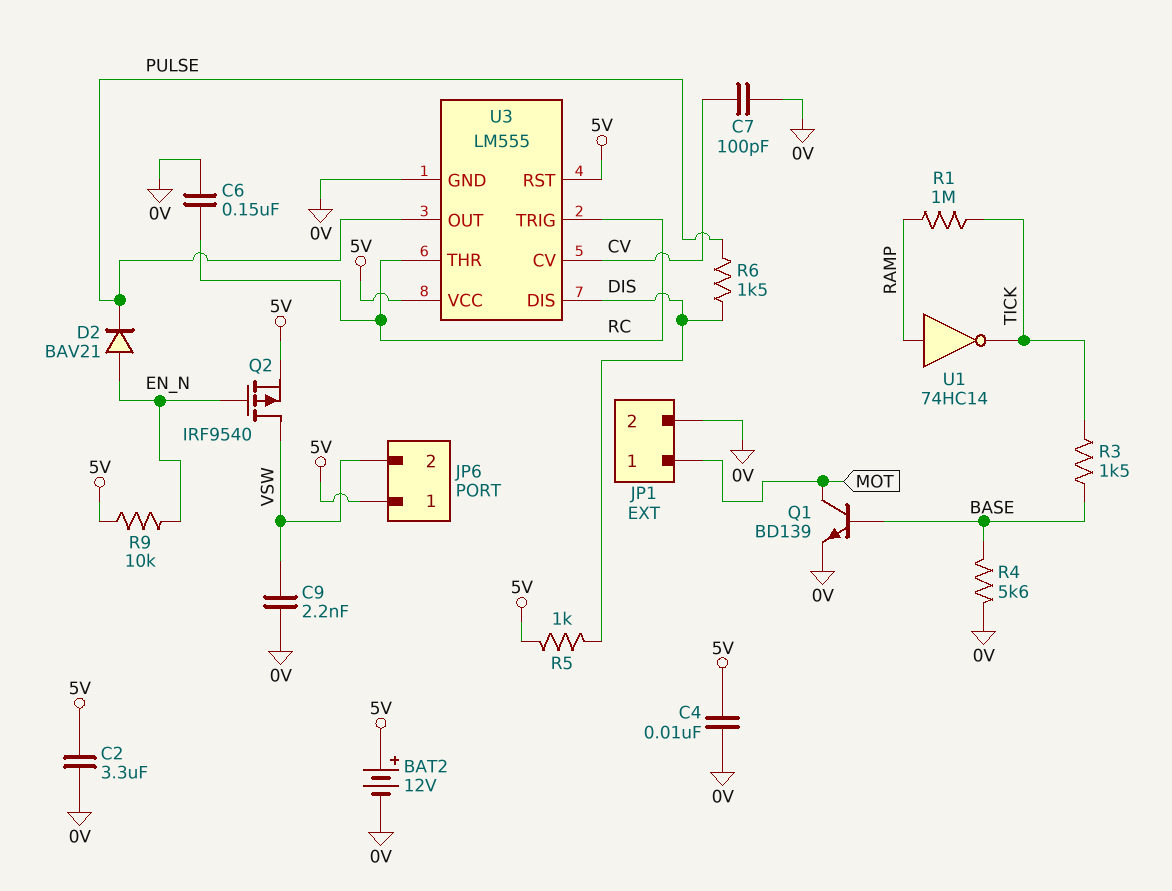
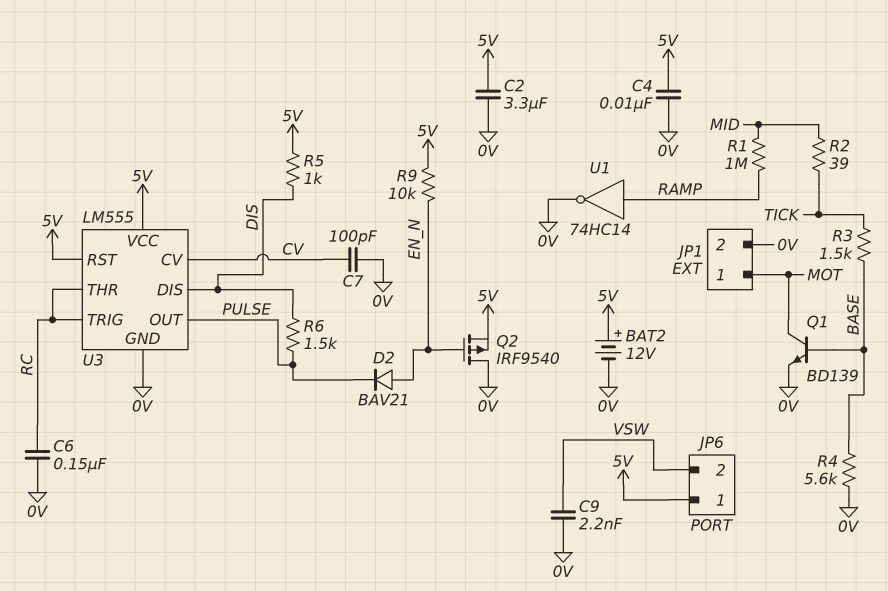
Q2: PMOS IRF9540 (G EN_N, D VSW, S 5V) -> PMOS IRF9540 (G EN_N, D 0V, S 5V)
R1: 1M (RAMP, TICK) -> 1M (MID, RAMP)
R2: none -> 39 (MID, TICK)
U1: NOT 74HC14 (in RAMP, out TICK) -> NOT 74HC14 (in RAMP, out 0V)

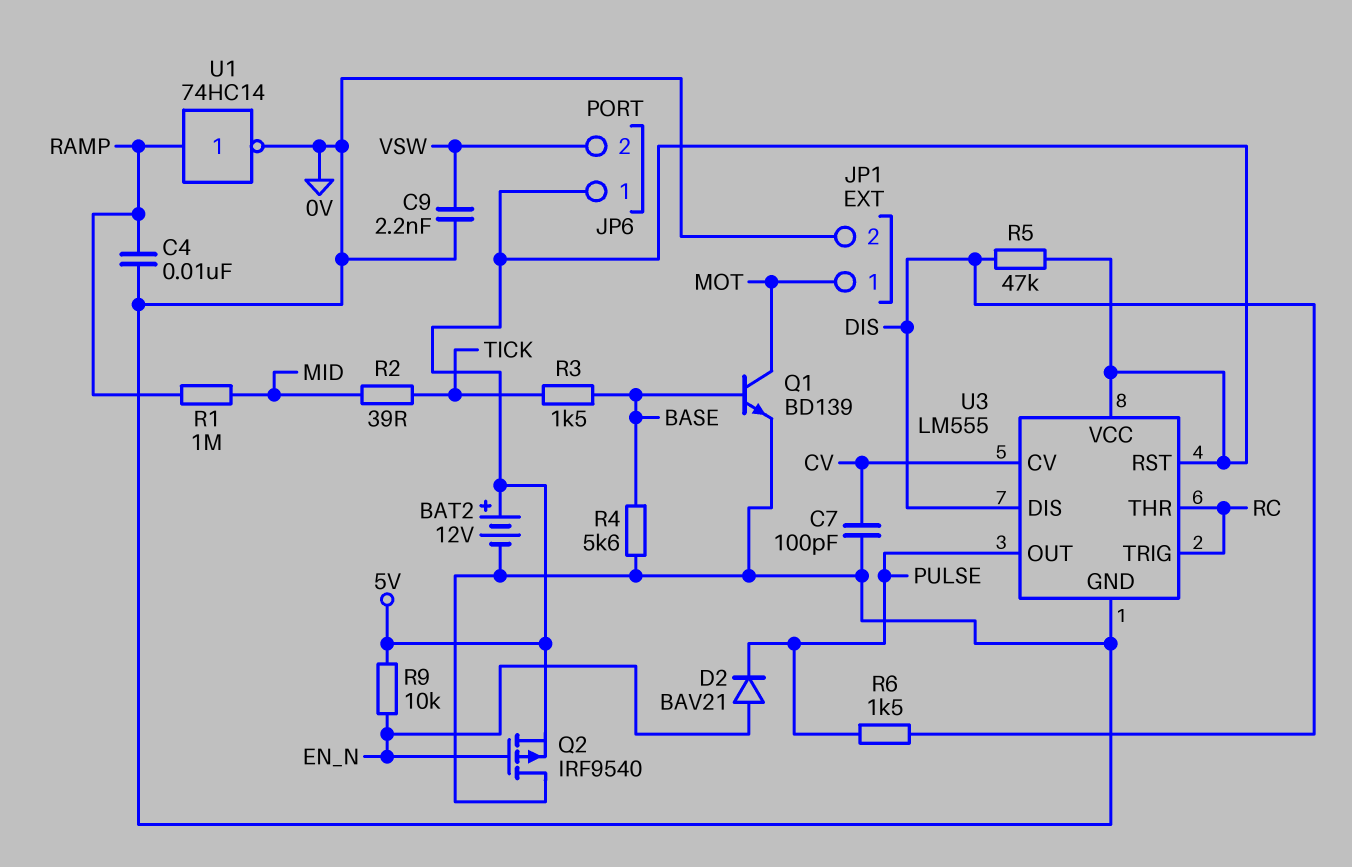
C2: 3.3uF (0V, 5V) -> none
C4: 10nF (0V, 5V) -> 10nF (0V, RAMP)
C6: 150nF (0V, RC) -> none
R5: 1k (5V, DIS) -> 47k (5V, DIS)

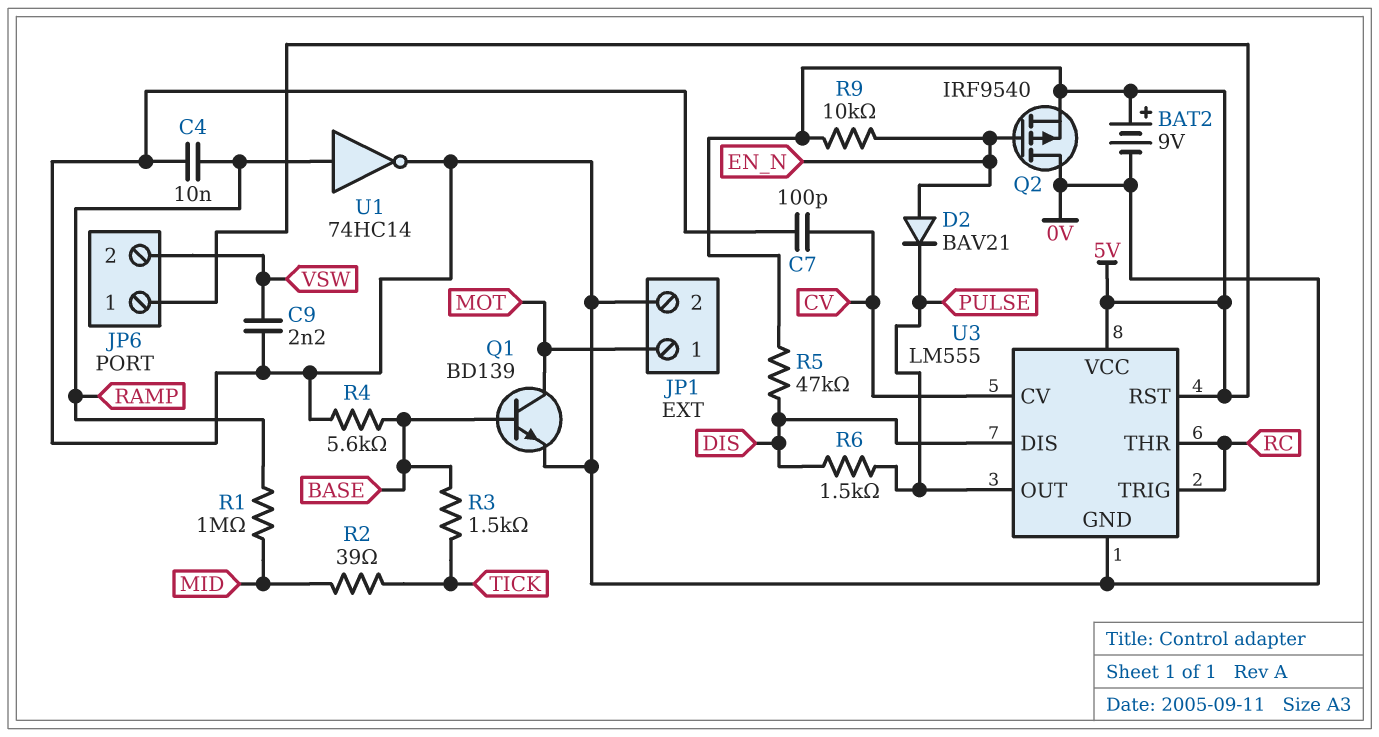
BAT2: 12V (plus 5V, minus 0V) -> 9V (plus 5V, minus 0V)

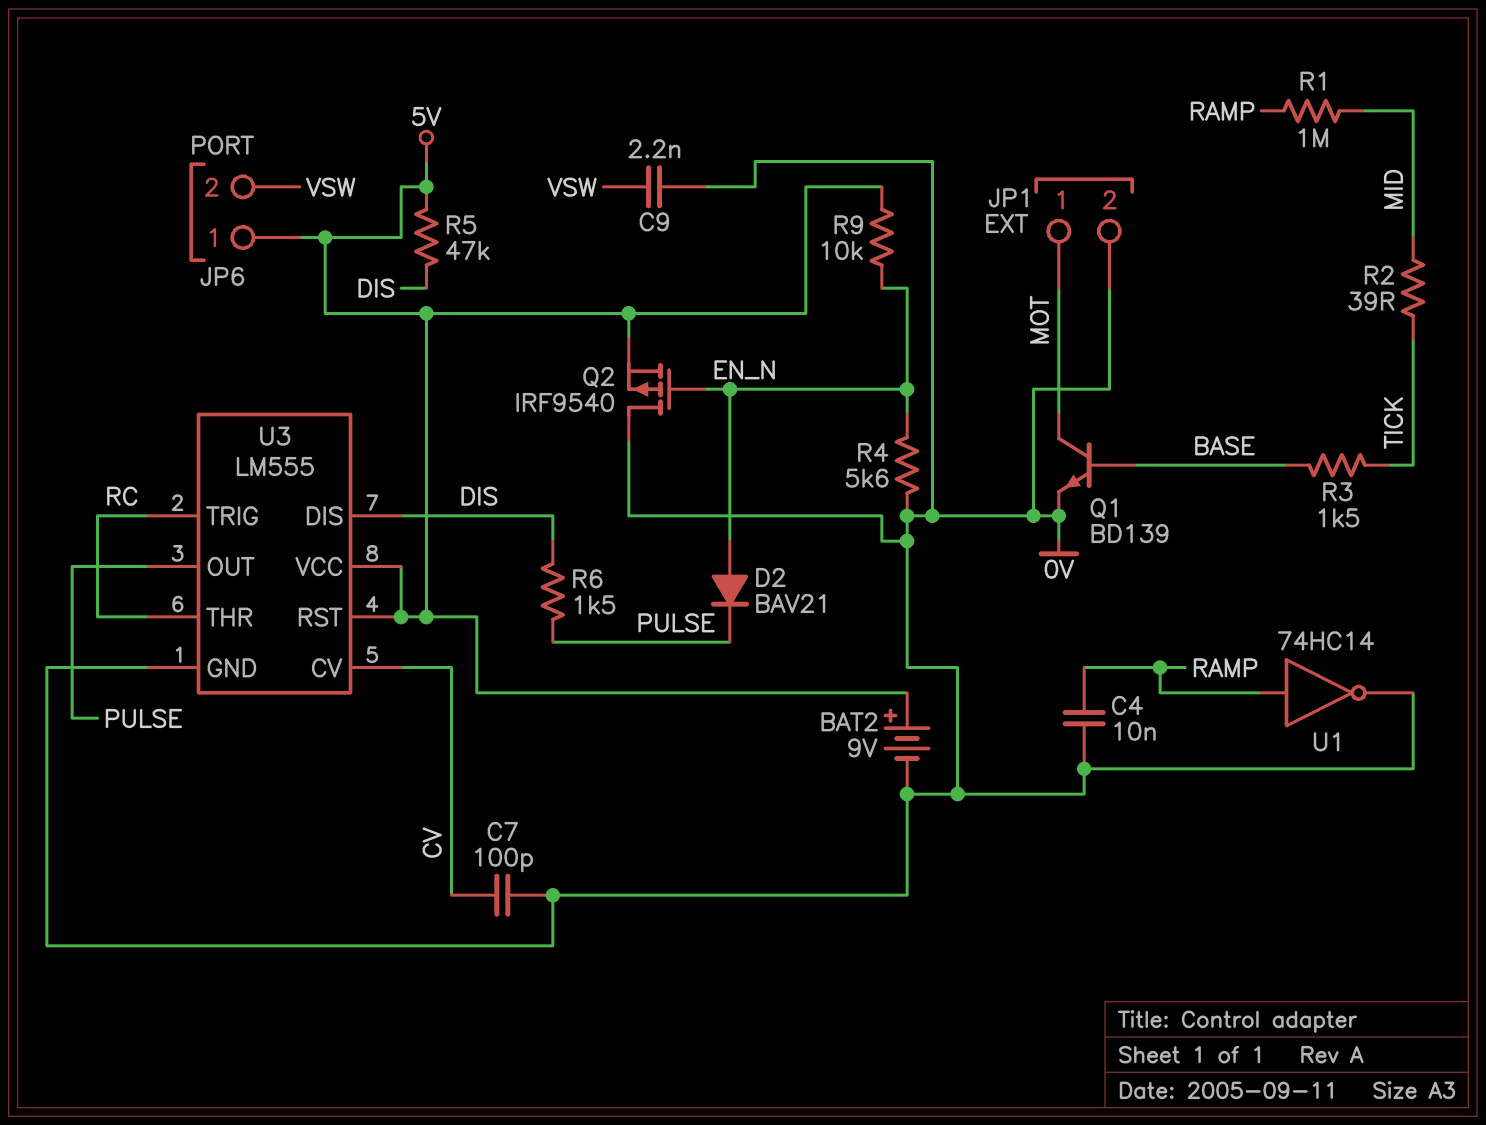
R4: 5.6k (0V, BASE) -> 5.6k (0V, EN_N)

